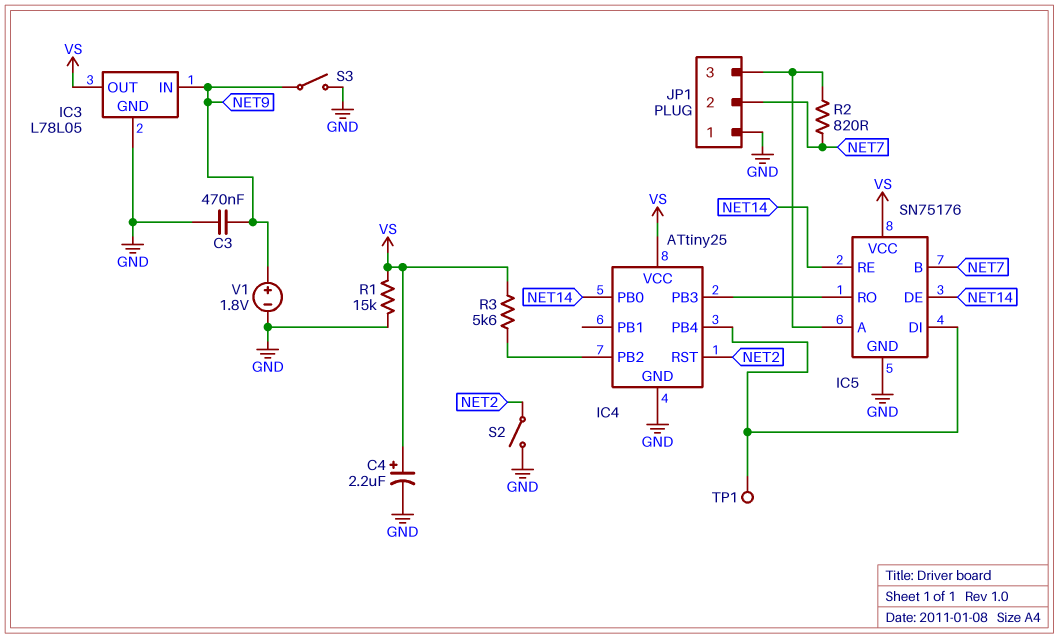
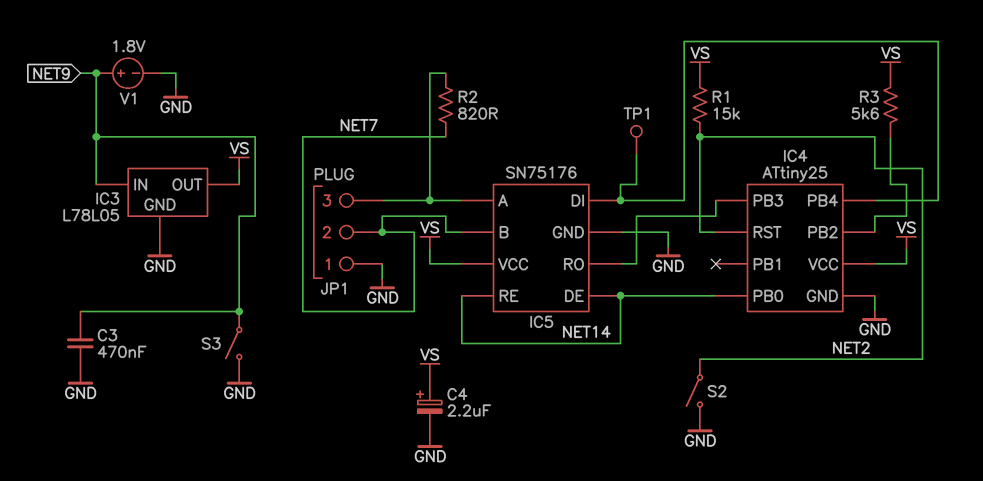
R1: 15k (GND, VS) -> 15k (NET2, VS)

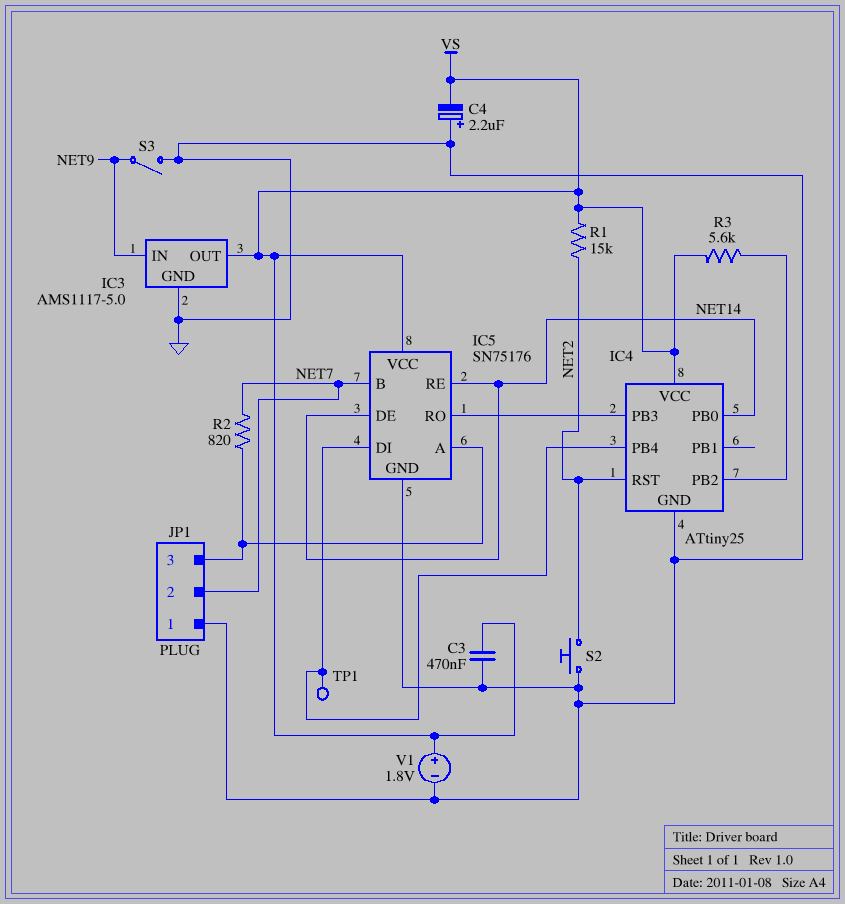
C3: 470nF (GND, NET9) -> 470nF (GND, VS)
C4: 2.2uF (plus VS, minus GND) -> 2.2uF (plus GND, minus VS)
IC3: L78L05 -> AMS1117-5.0
S2: switch (GND, NET2) -> button (GND, NET2)
V1: 1.8V (plus NET9, minus GND) -> 1.8V (plus VS, minus GND)

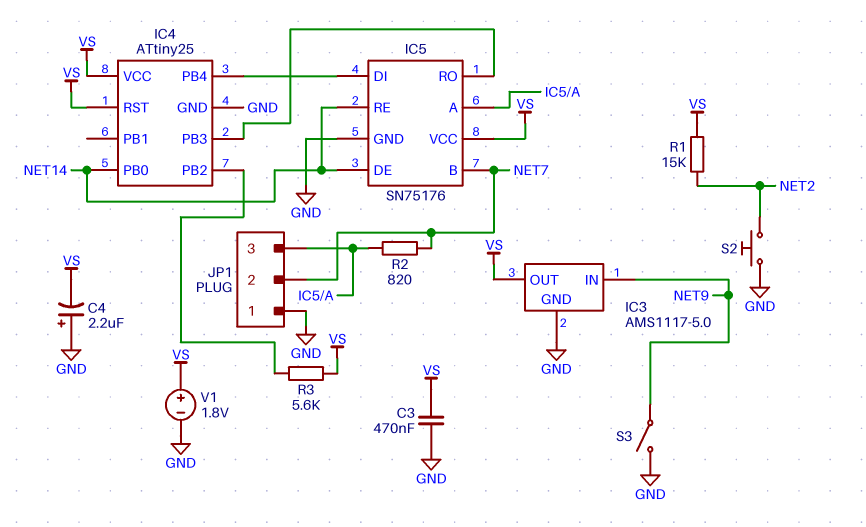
IC4 pin RST: NET2 -> VS
TP1: test point (IC4/PB4) -> none

